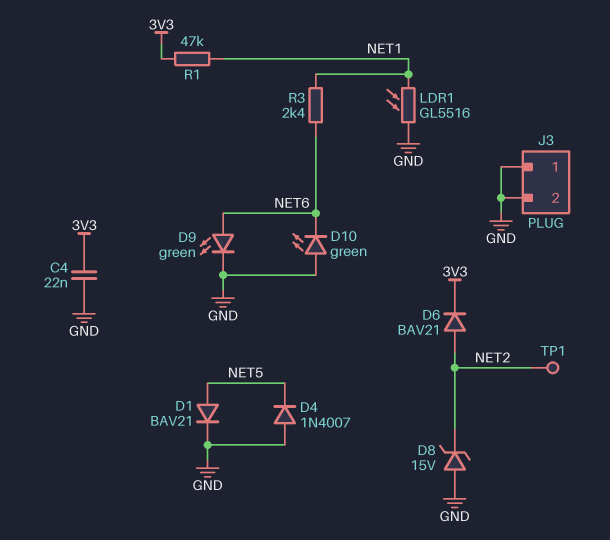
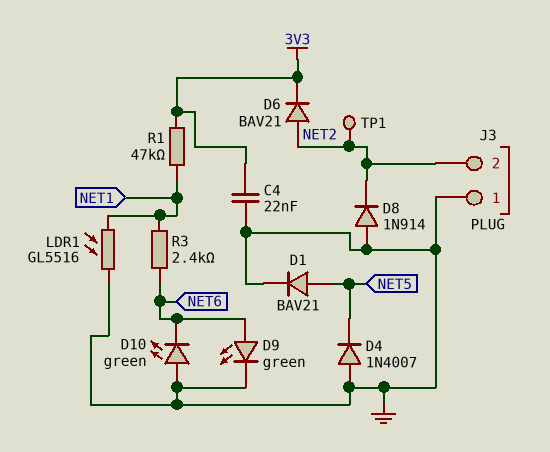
D8: zener 15V (A GND, K NET2) -> diode 1N914 (A GND, K NET2)
J3 pin 2: GND -> NET2

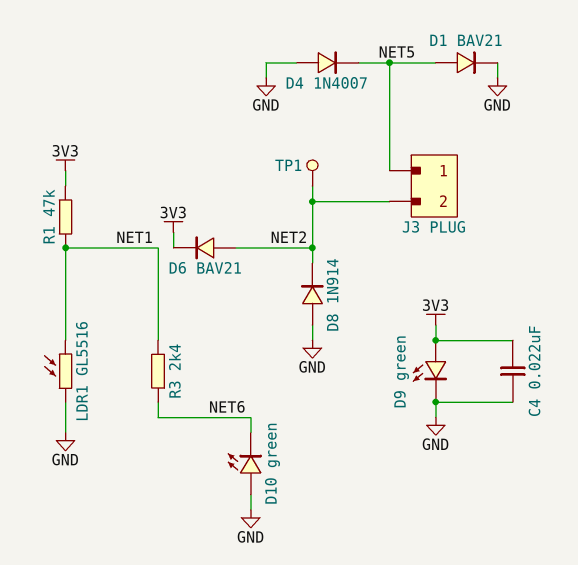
D9: LED green (A NET6, K GND) -> LED green (A 3V3, K GND)
J3 pin 1: GND -> NET5

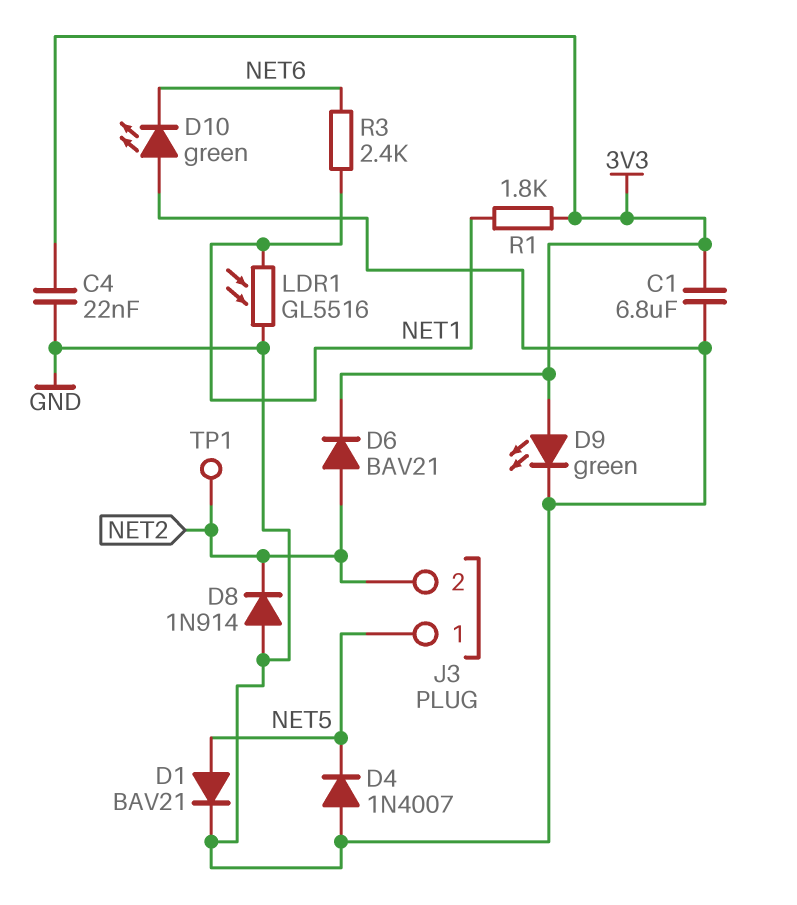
C1: none -> 6.8uF (3V3, GND)
R1: 47k (3V3, NET1) -> 1.8k (3V3, NET1)

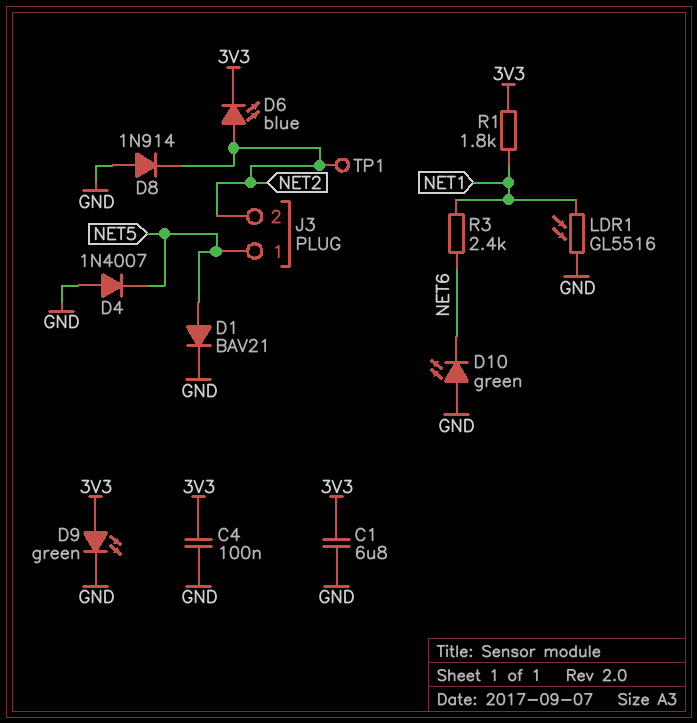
C4: 22nF (3V3, GND) -> 100nF (3V3, GND)
D6: diode BAV21 (A NET2, K 3V3) -> LED blue (A NET2, K 3V3)

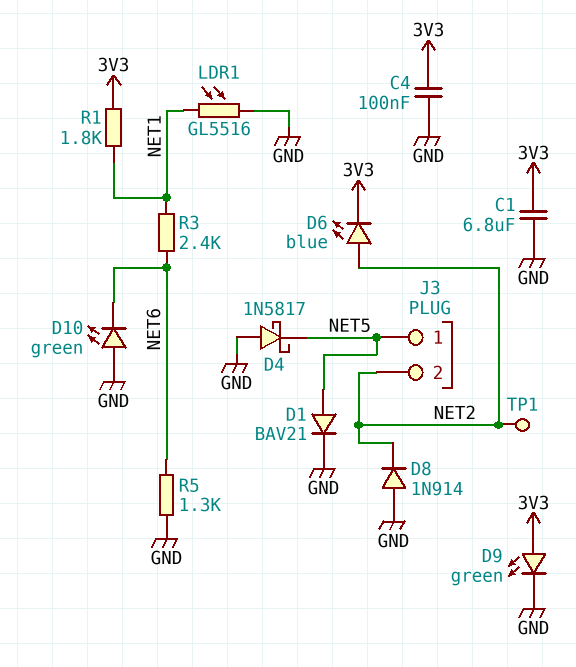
D4: diode 1N4007 (A GND, K NET5) -> schottky 1N5817 (A GND, K NET5)
R5: none -> 1.3k (GND, NET6)

